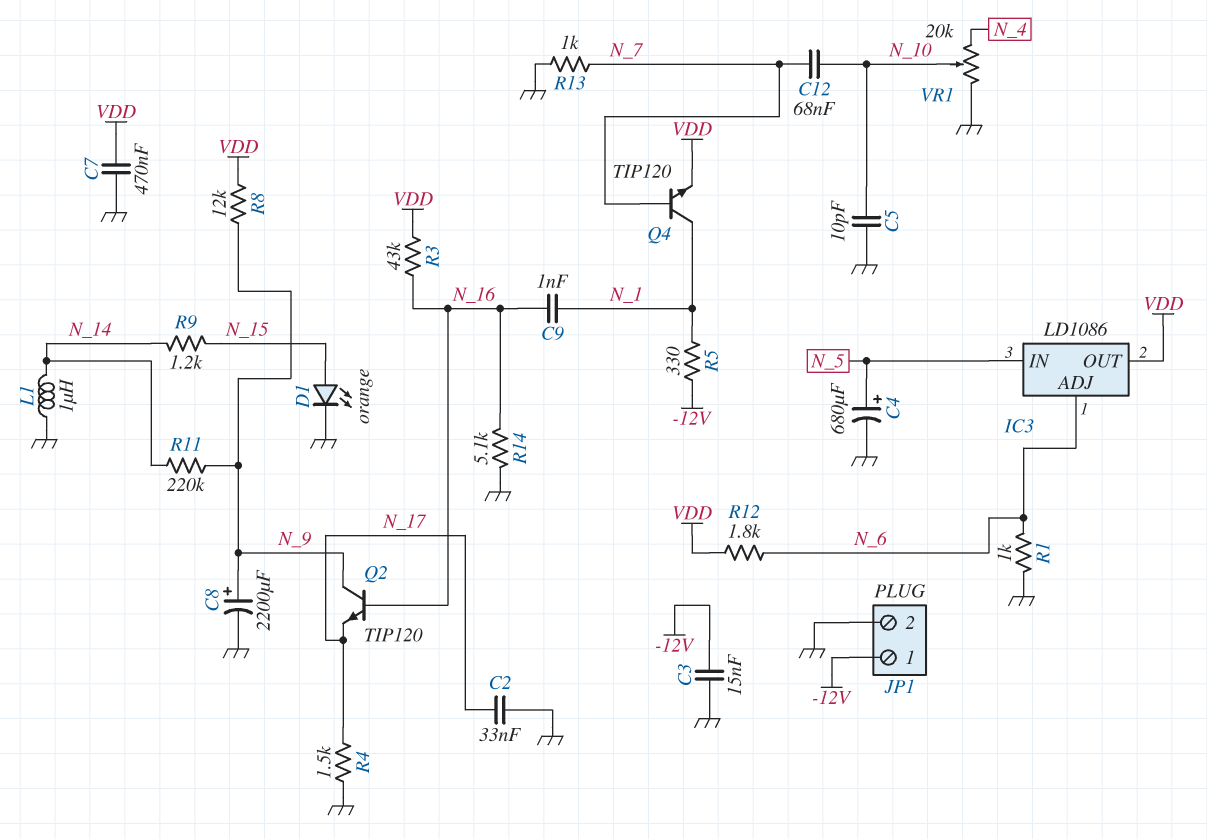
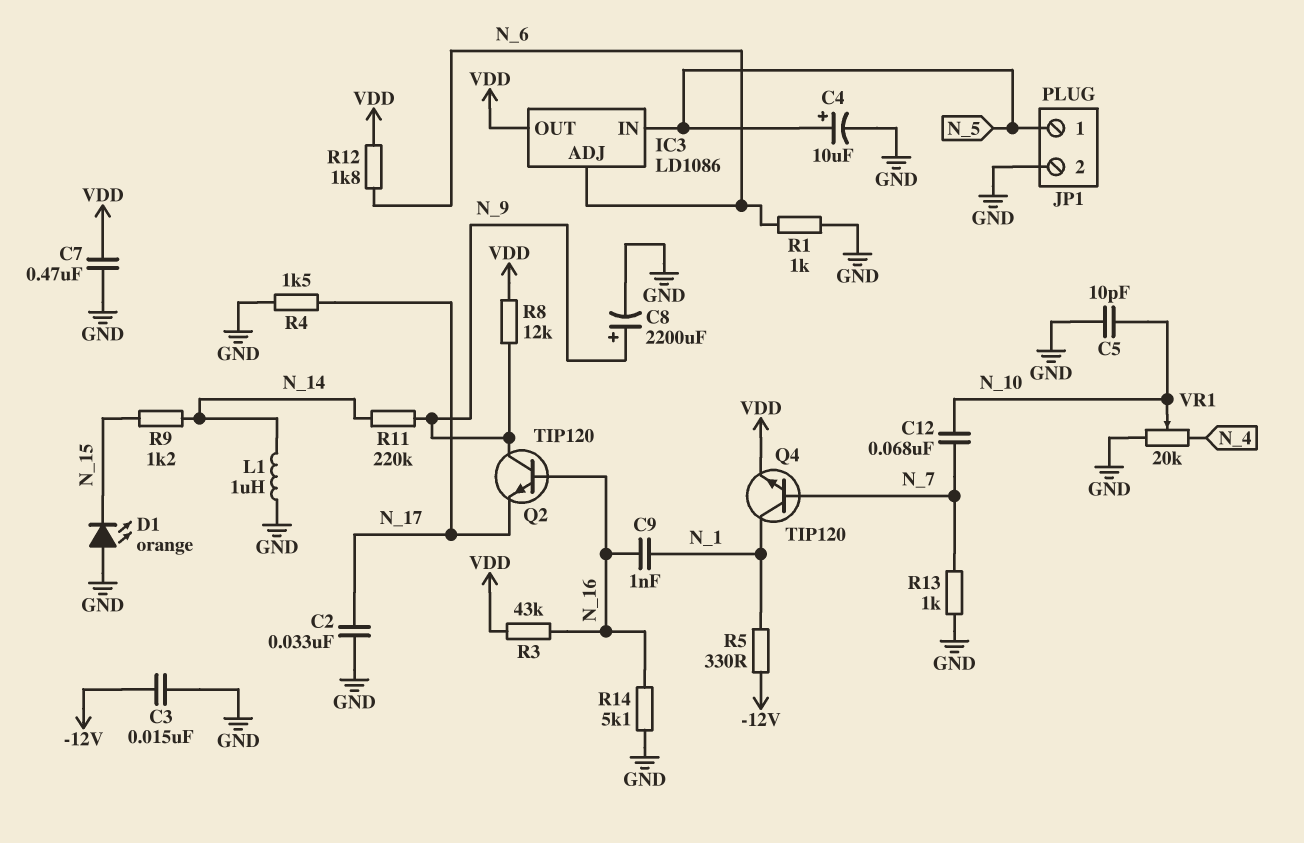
C4: 680uF (plus N_5, minus GND) -> 10uF (plus N_5, minus GND)
D1: LED orange (A N_15, K GND) -> LED orange (A GND, K N_15)
JP1 pin 1: -12V -> N_5

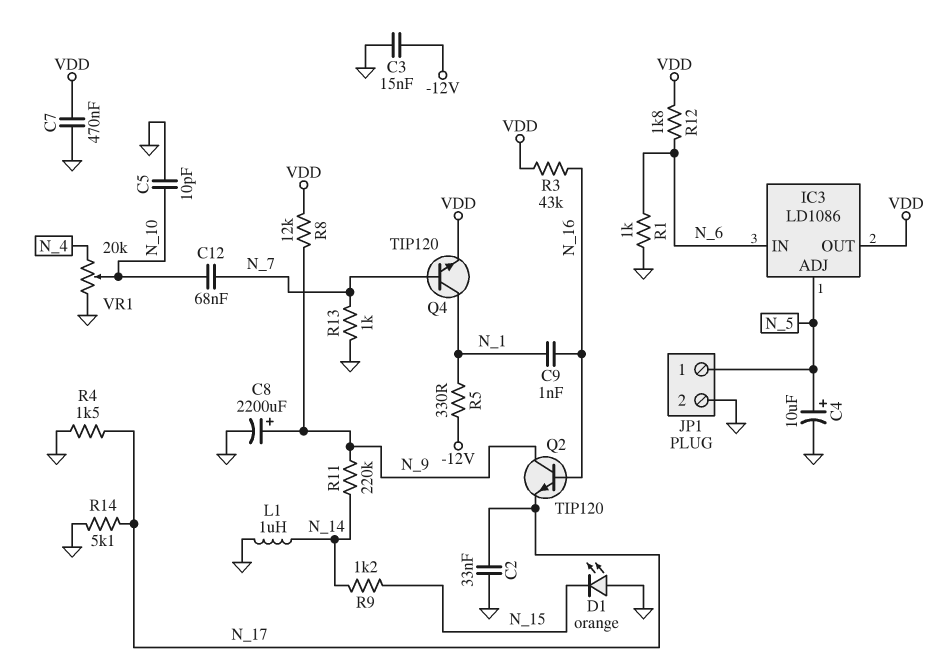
IC3 pin ADJ: N_6 -> N_5
IC3 pin IN: N_5 -> N_6
R14: 5.1k (GND, N_16) -> 5.1k (GND, N_17)

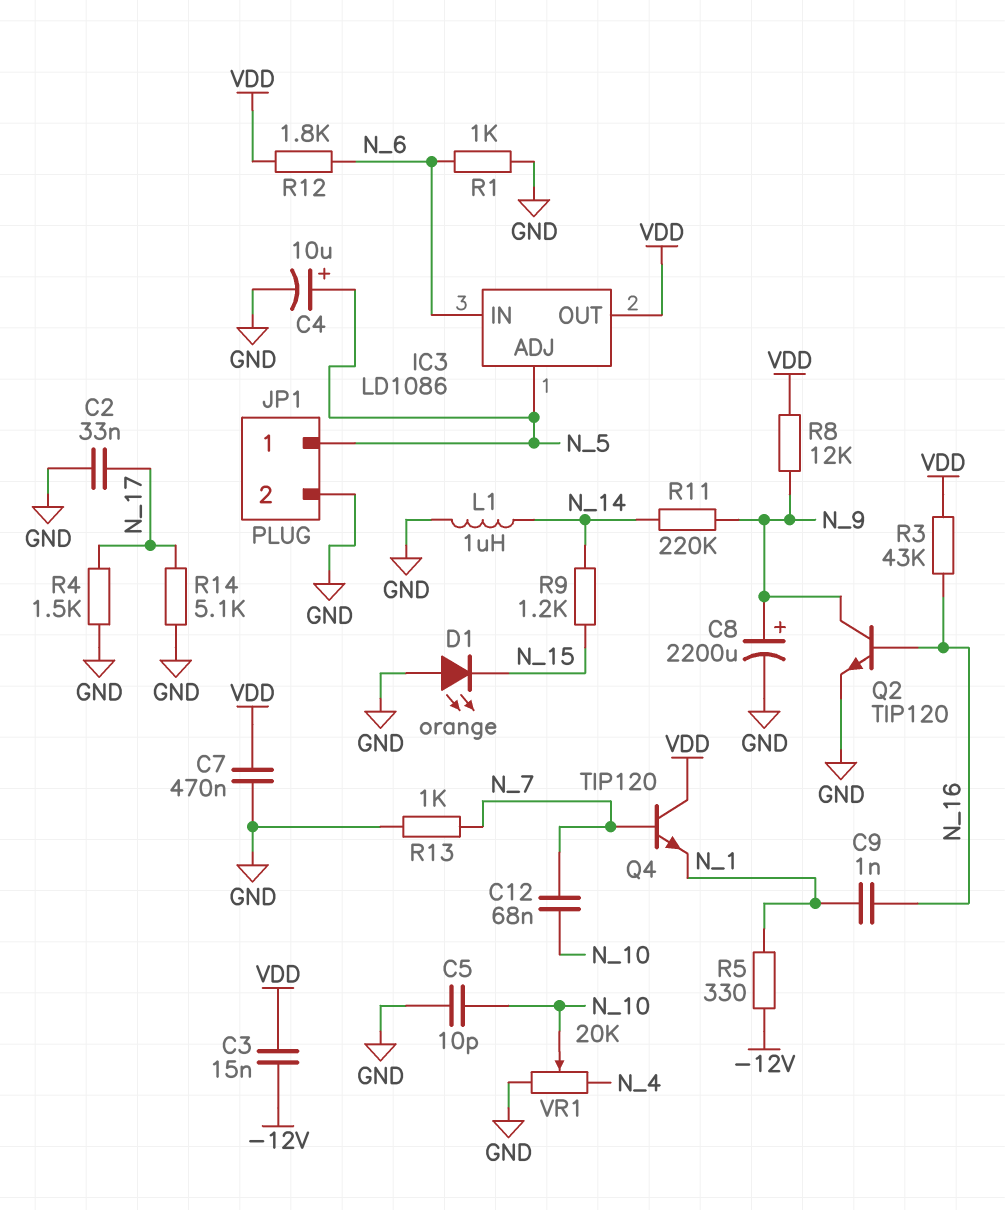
C3: 15nF (-12V, GND) -> 15nF (-12V, VDD)
Q2: NPN TIP120 (B N_16, C N_9, E N_17) -> NPN TIP120 (B N_16, C N_9, E GND)
Q4: NPN TIP120 (B N_7, C N_1, E VDD) -> NPN TIP120 (B N_7, C VDD, E N_1)

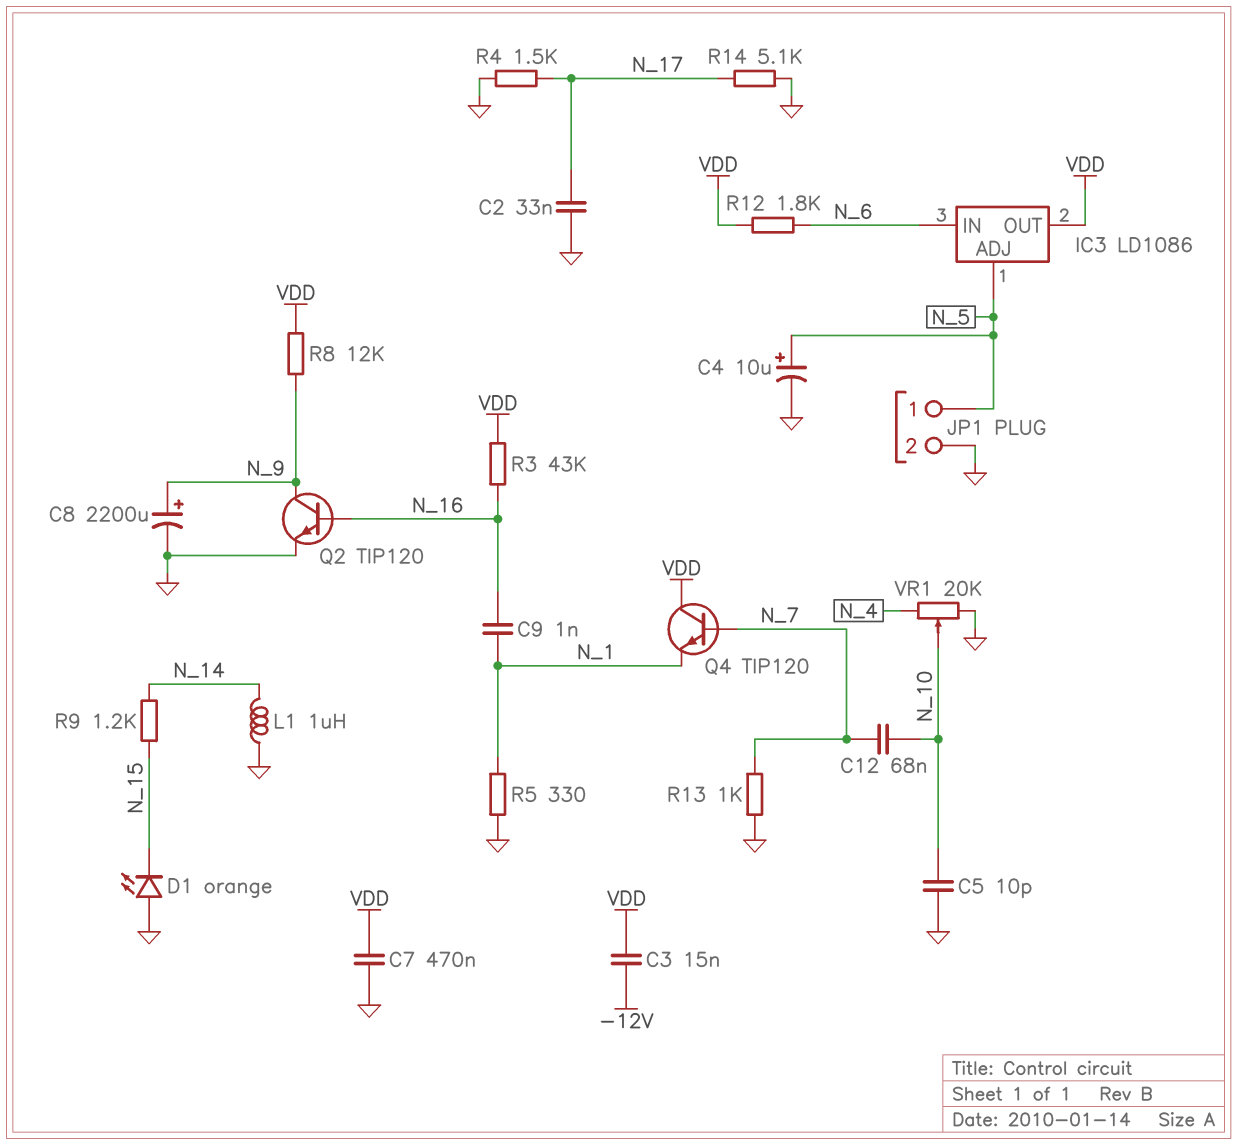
R1: 1k (GND, N_6) -> none
R5: 330 (-12V, N_1) -> 330 (GND, N_1)
R11: 220k (N_9, N_14) -> none

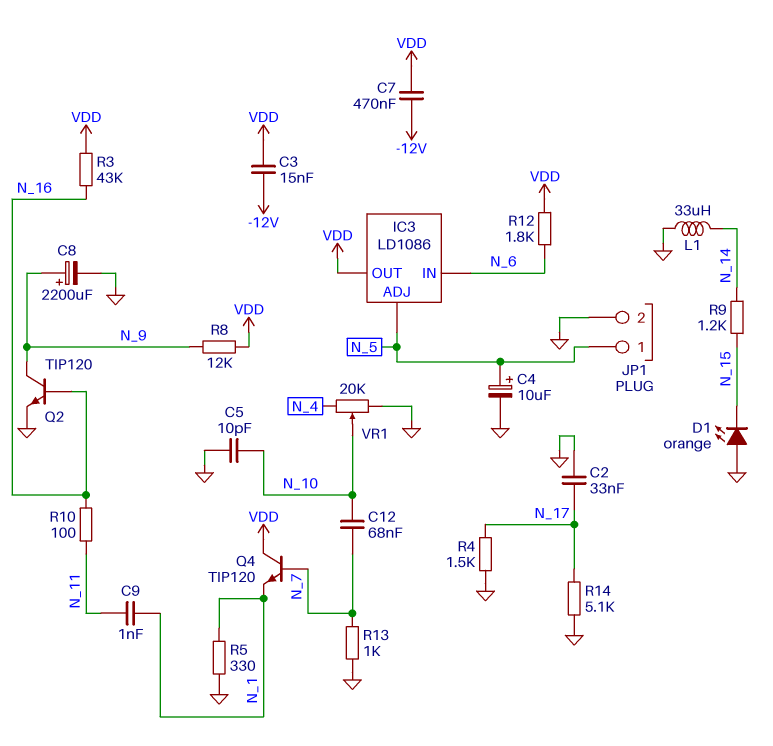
C7: 470nF (GND, VDD) -> 470nF (-12V, VDD)
C9: 1nF (N_1, N_16) -> 1nF (N_1, N_11)
L1: 1uH (GND, N_14) -> 33uH (GND, N_14)
R10: none -> 100 (N_11, N_16)

